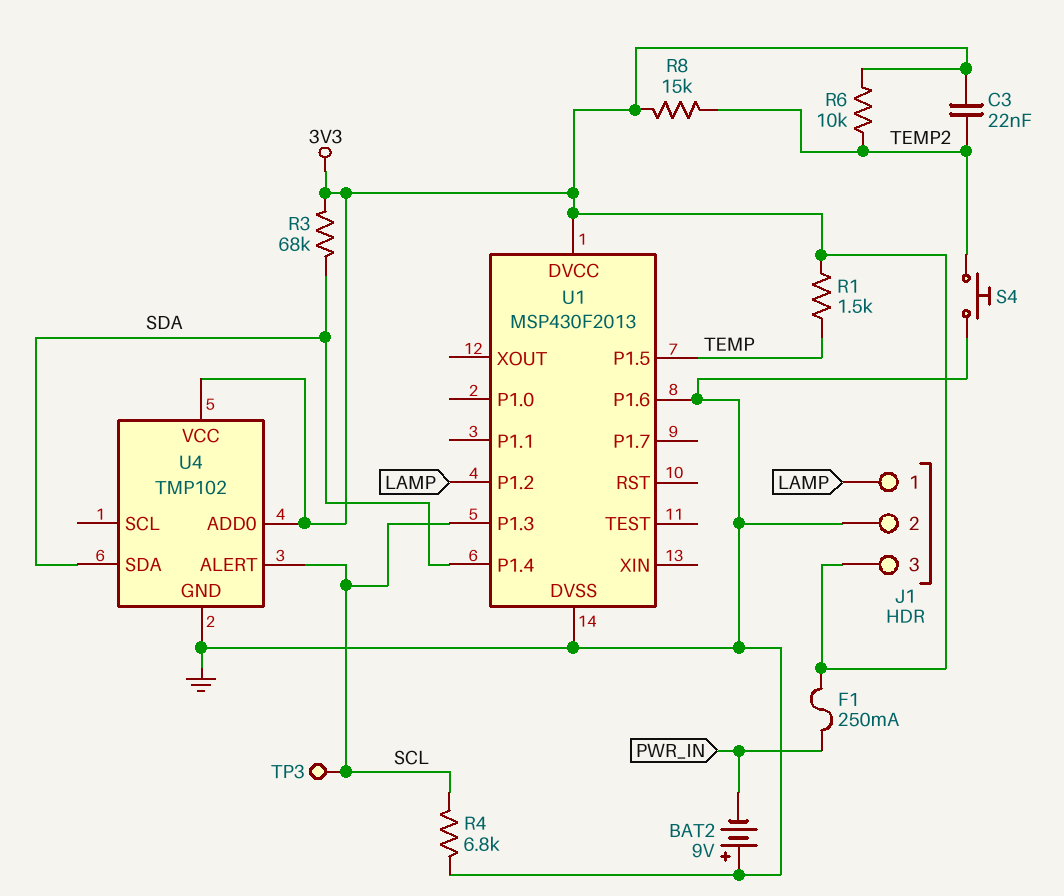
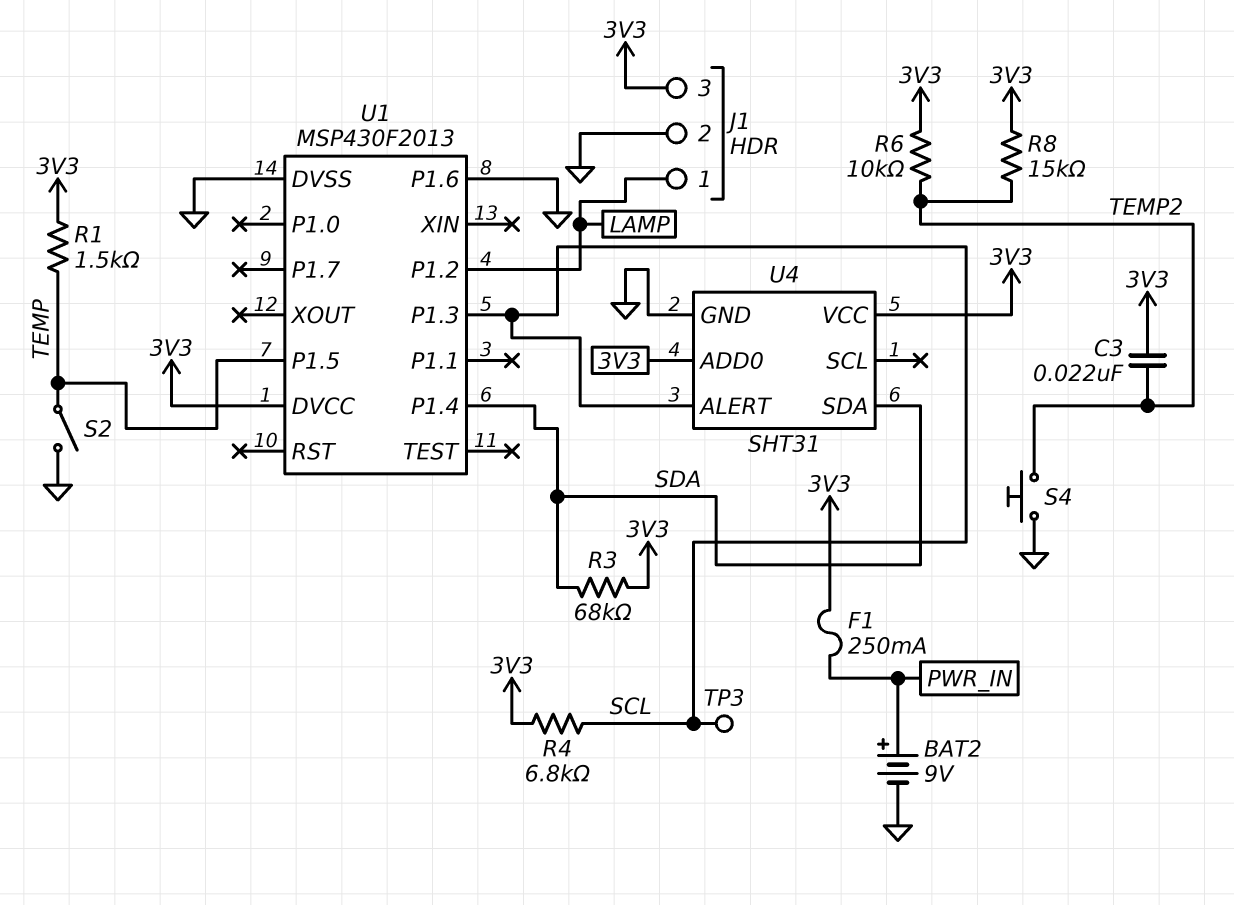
BAT2: 9V (plus GND, minus PWR_IN) -> 9V (plus PWR_IN, minus GND)
R4: 6.8k (GND, SCL) -> 6.8k (3V3, SCL)
S2: none -> switch (GND, TEMP)
U4: TMP102 -> SHT31

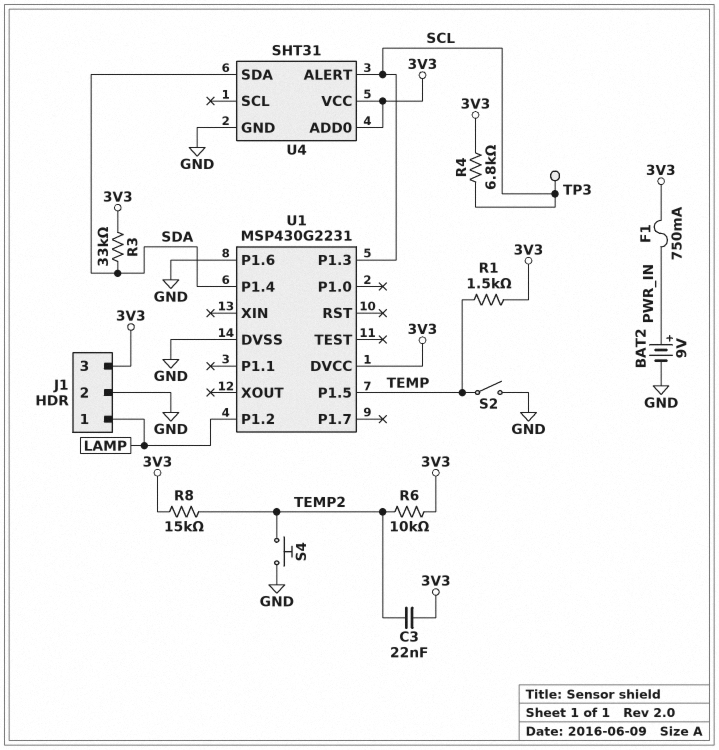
F1: 250mA (3V3, PWR_IN) -> 750mA (3V3, PWR_IN)
R3: 68k (3V3, SDA) -> 33k (3V3, SDA)
U1: MSP430F2013 -> MSP430G2231

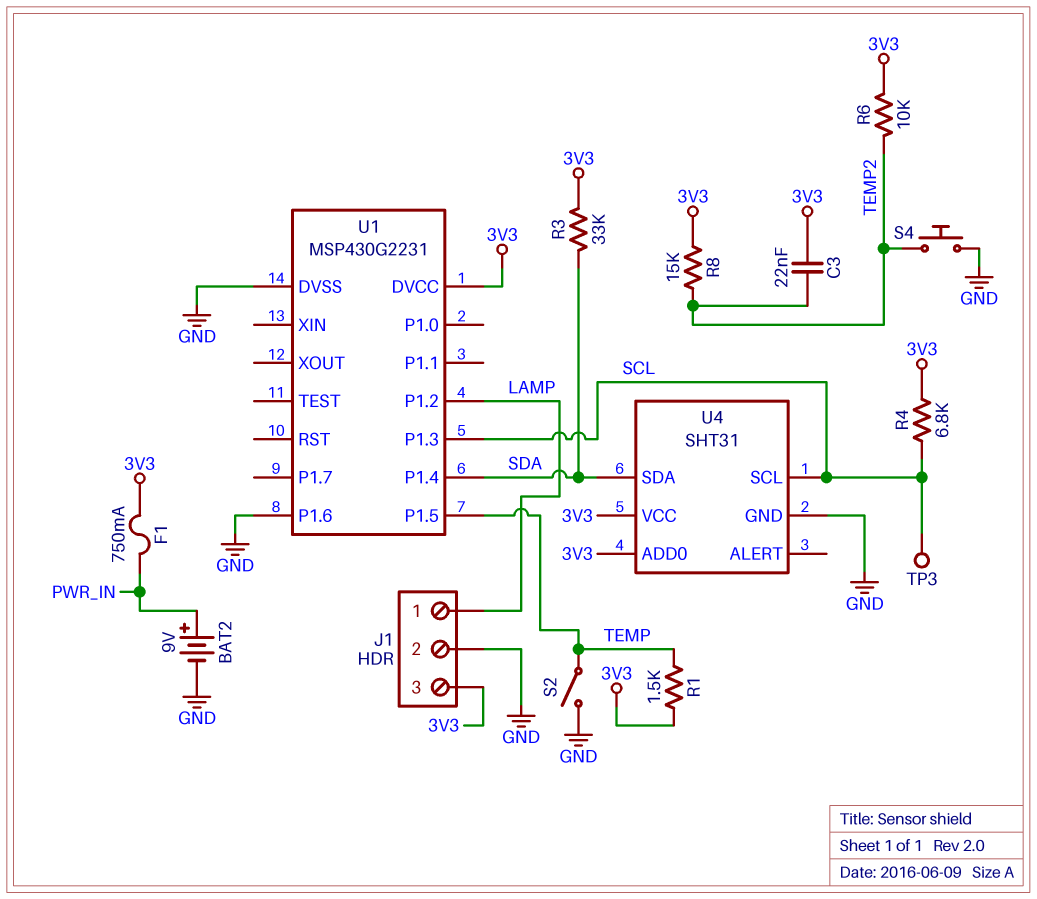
U4 pin ALERT: SCL -> none
U4 pin SCL: none -> SCL

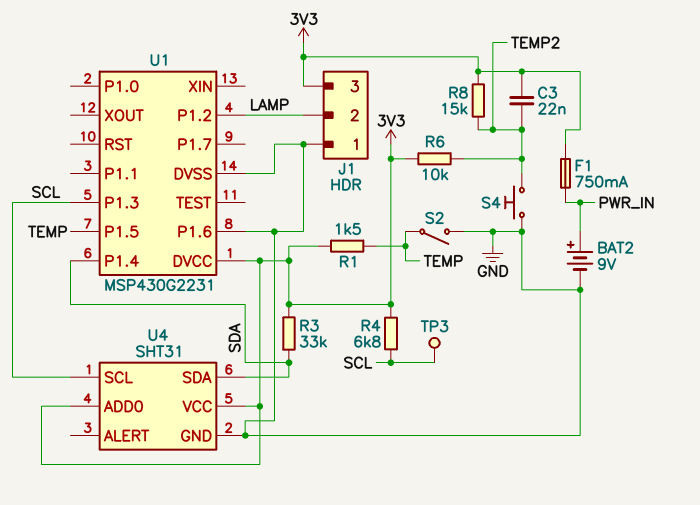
J1 pin 1: LAMP -> GND
J1 pin 2: GND -> LAMP

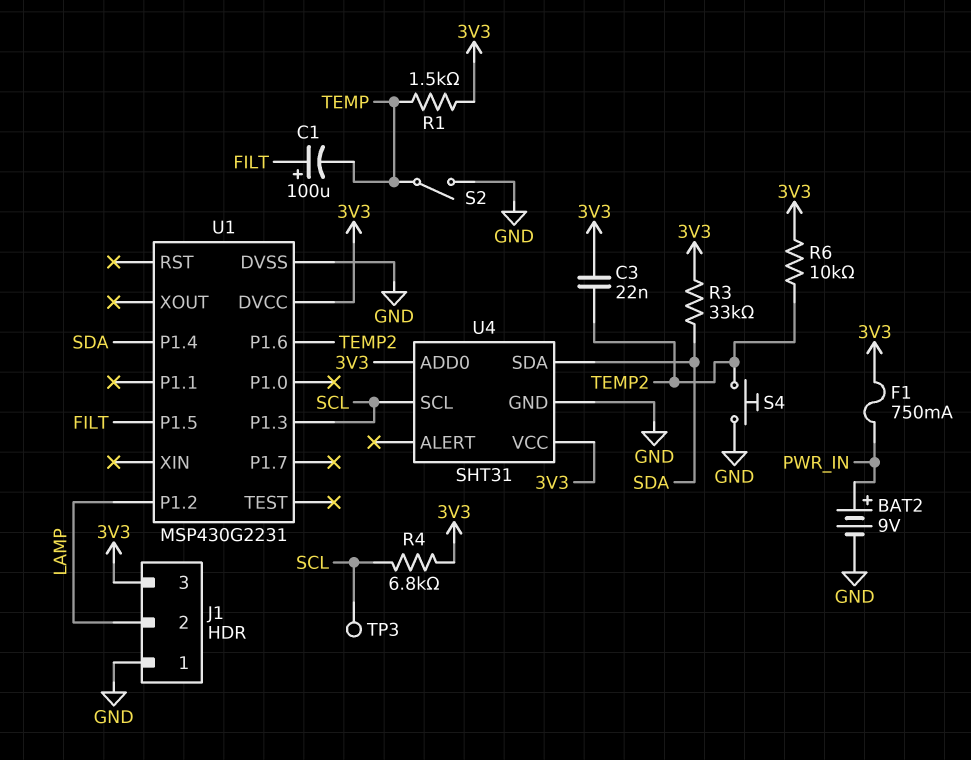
C1: none -> 100uF (plus FILT, minus TEMP)
R8: 15k (3V3, TEMP2) -> none
U1 pin P1.5: TEMP -> FILT
U1 pin P1.6: GND -> TEMP2

